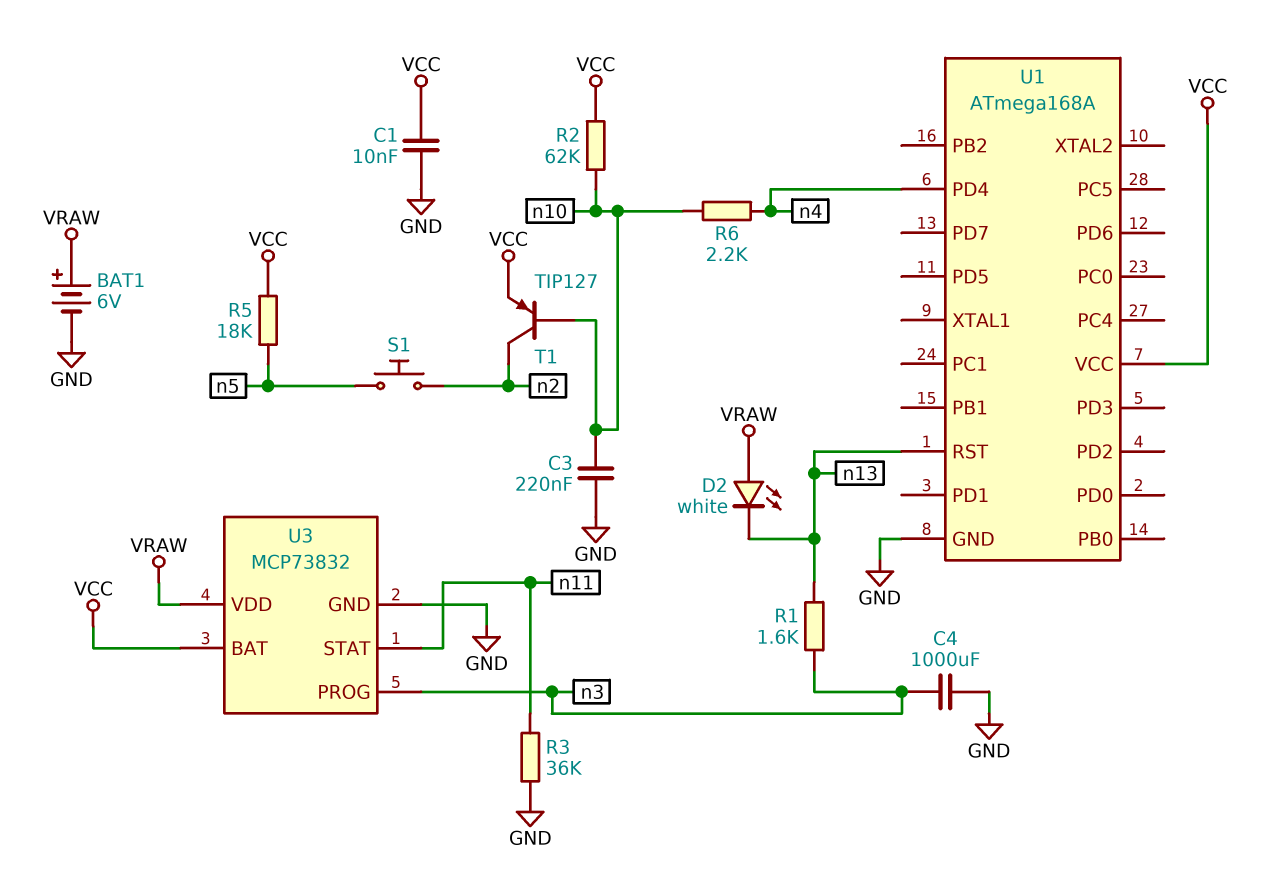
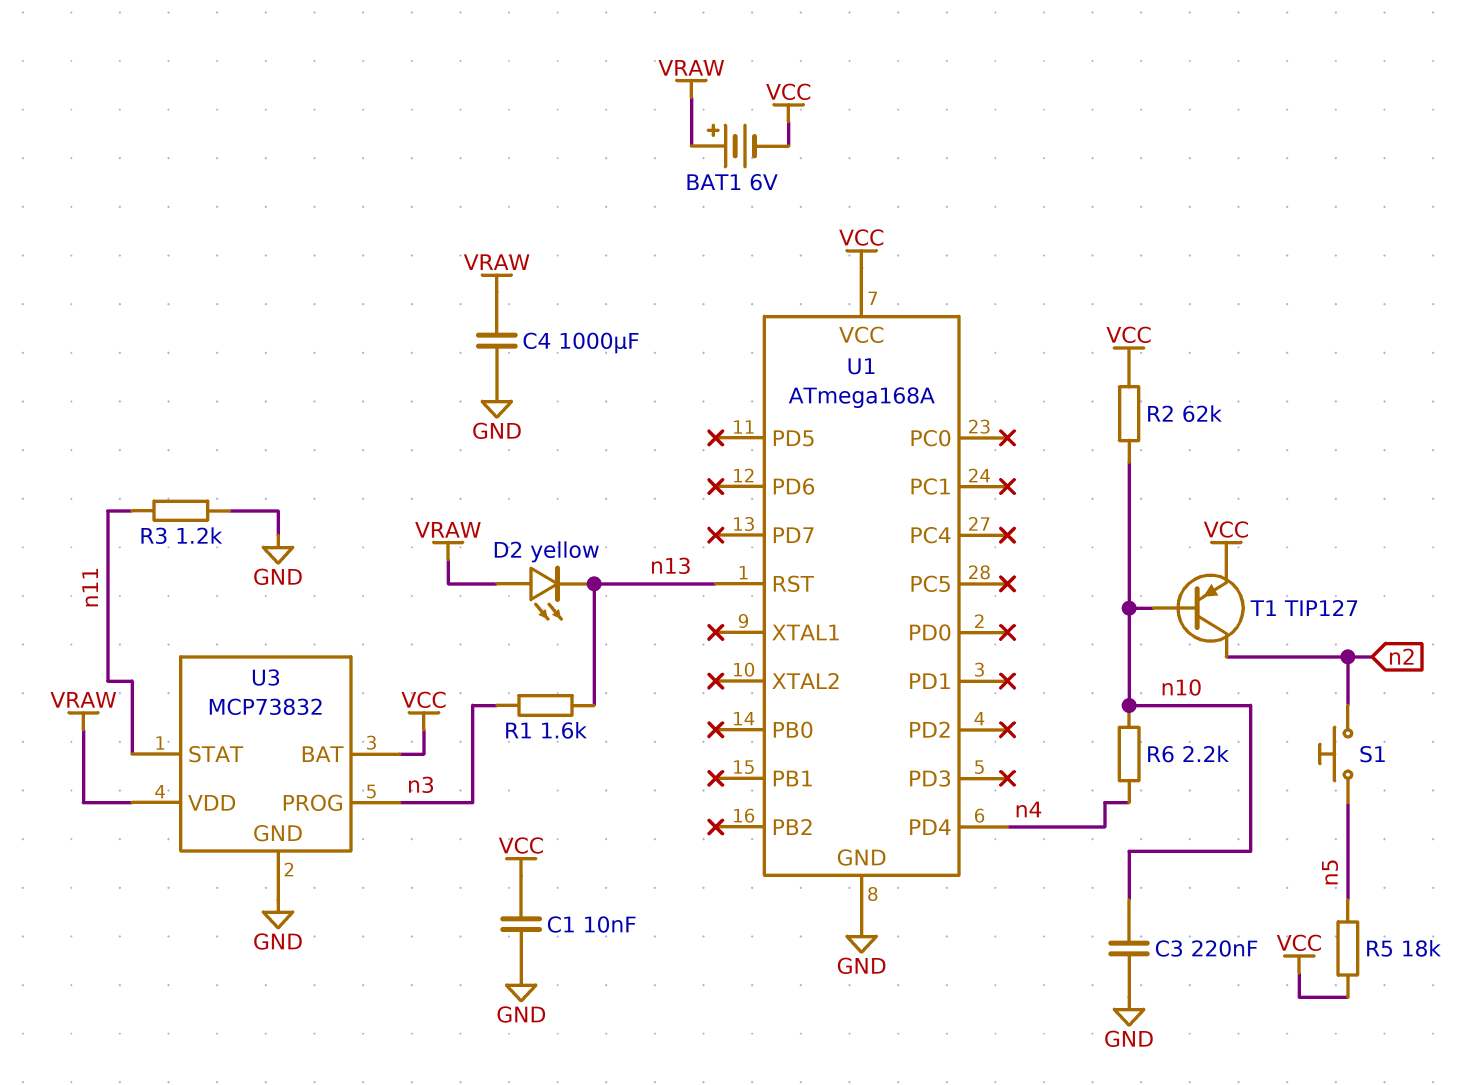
BAT1: 6V (plus VRAW, minus GND) -> 6V (plus VRAW, minus VCC)
C4: 1000uF (GND, n3) -> 1000uF (GND, VRAW)
D2: LED white (A VRAW, K n13) -> LED yellow (A VRAW, K n13)
R3: 36k (GND, n11) -> 1.2k (GND, n11)

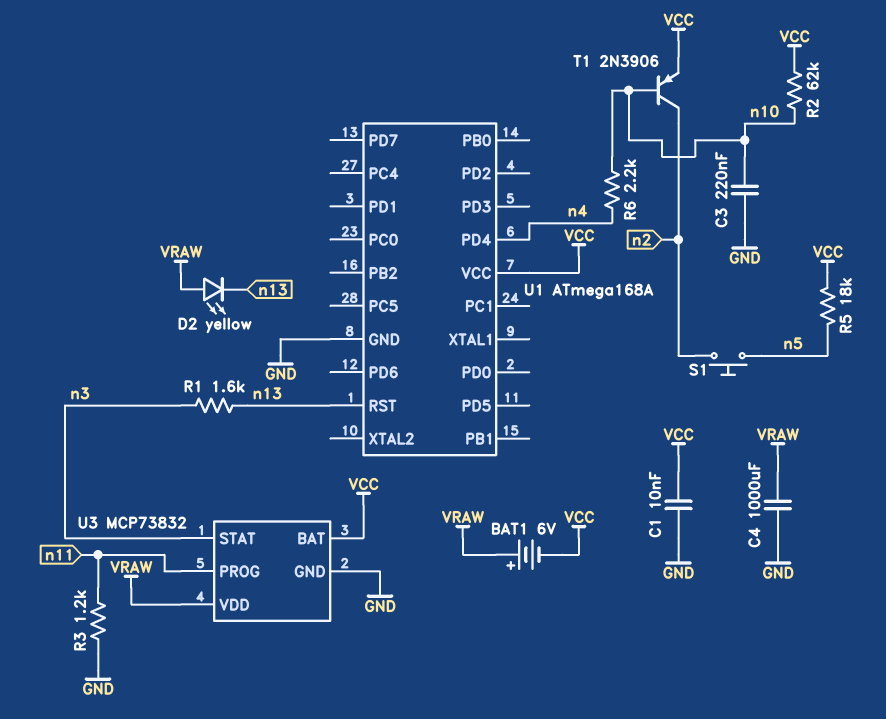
T1: PNP TIP127 (B n10, C n2, E VCC) -> PNP 2N3906 (B n10, C n2, E VCC)
U3 pin PROG: n3 -> n11
U3 pin STAT: n11 -> n3

